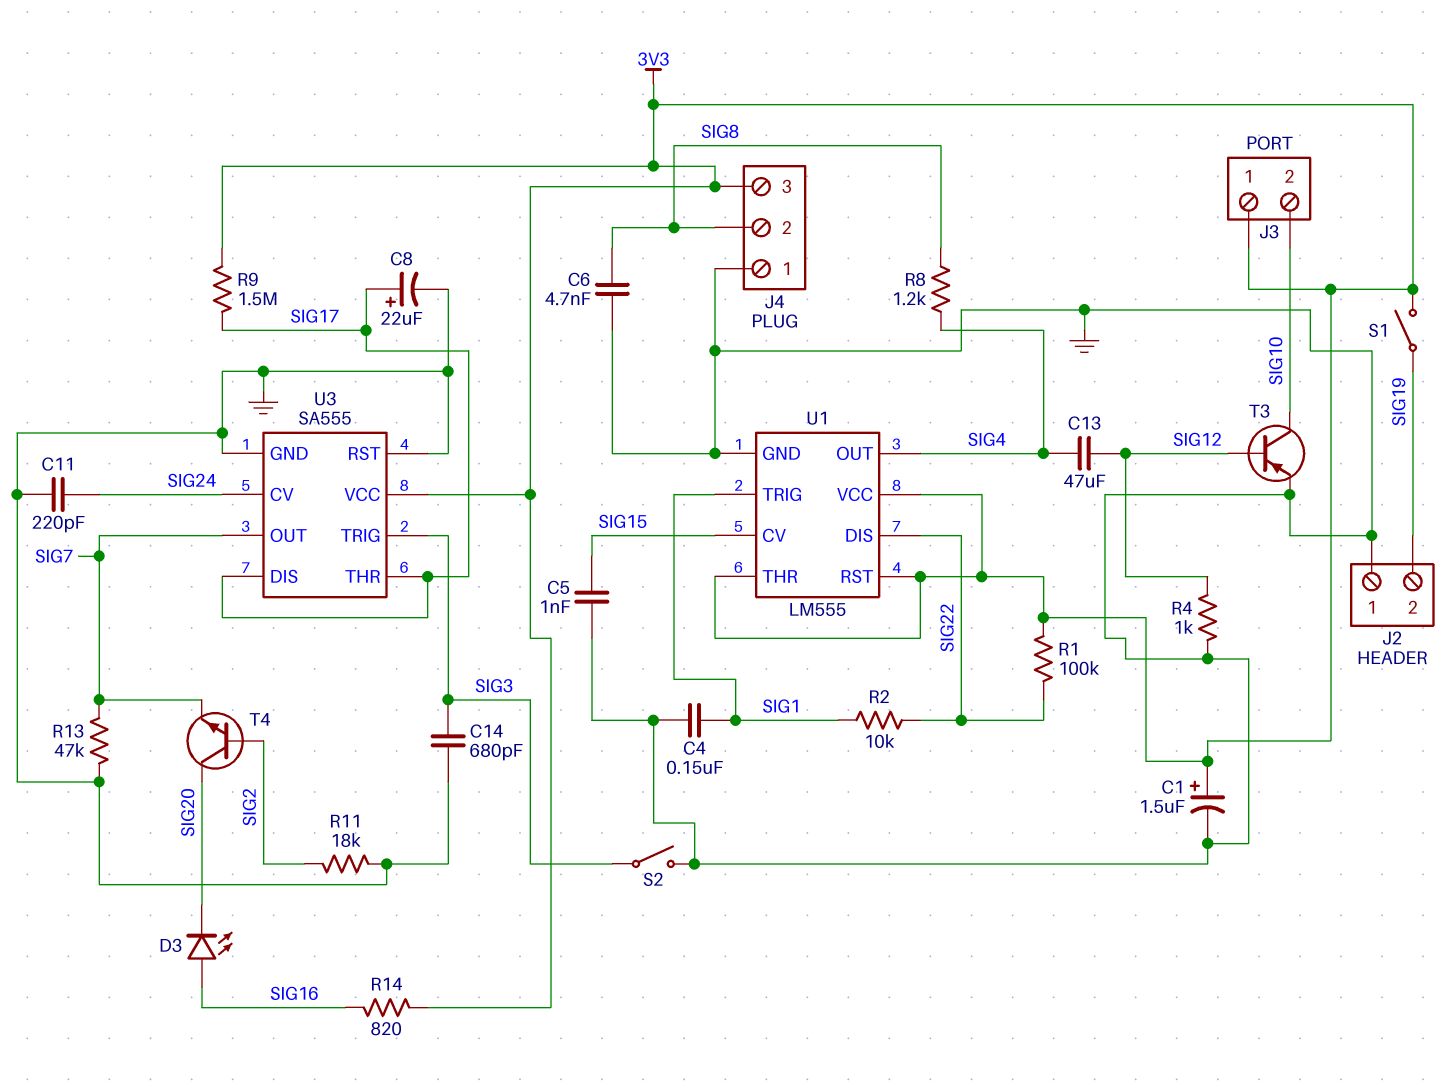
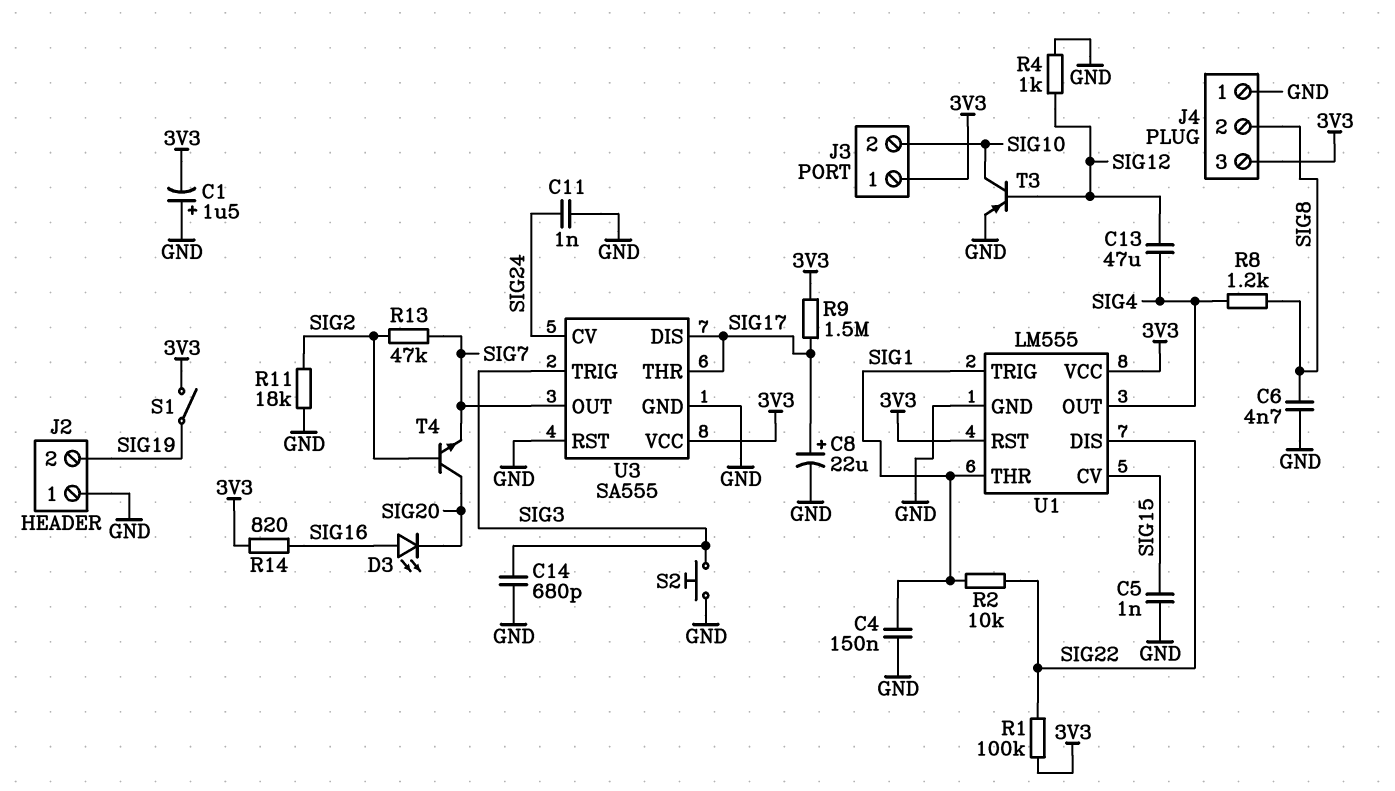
C1: 1.5uF (plus 3V3, minus GND) -> 1.5uF (plus GND, minus 3V3)
C11: 220pF (GND, SIG24) -> 1nF (GND, SIG24)
R13: 47k (GND, SIG7) -> 47k (SIG2, SIG7)
S2: switch (GND, SIG3) -> button (GND, SIG3)
U1 pin THR: 3V3 -> SIG1

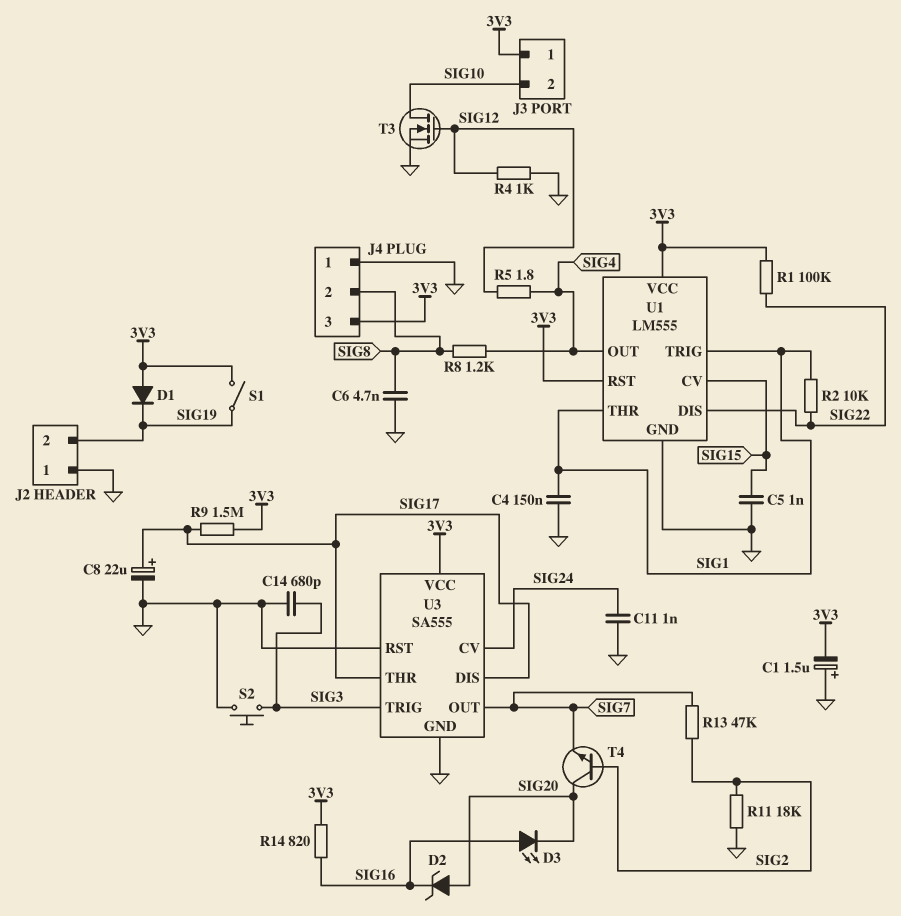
C13: 47uF (SIG4, SIG12) -> none
D1: none -> diode (A 3V3, K SIG19)
D2: none -> zener (A SIG20, K SIG16)
R5: none -> 1.8 (SIG4, SIG12)
T3: PNP (B SIG12, C SIG10, E GND) -> NMOS (G SIG12, D SIG10, S GND)

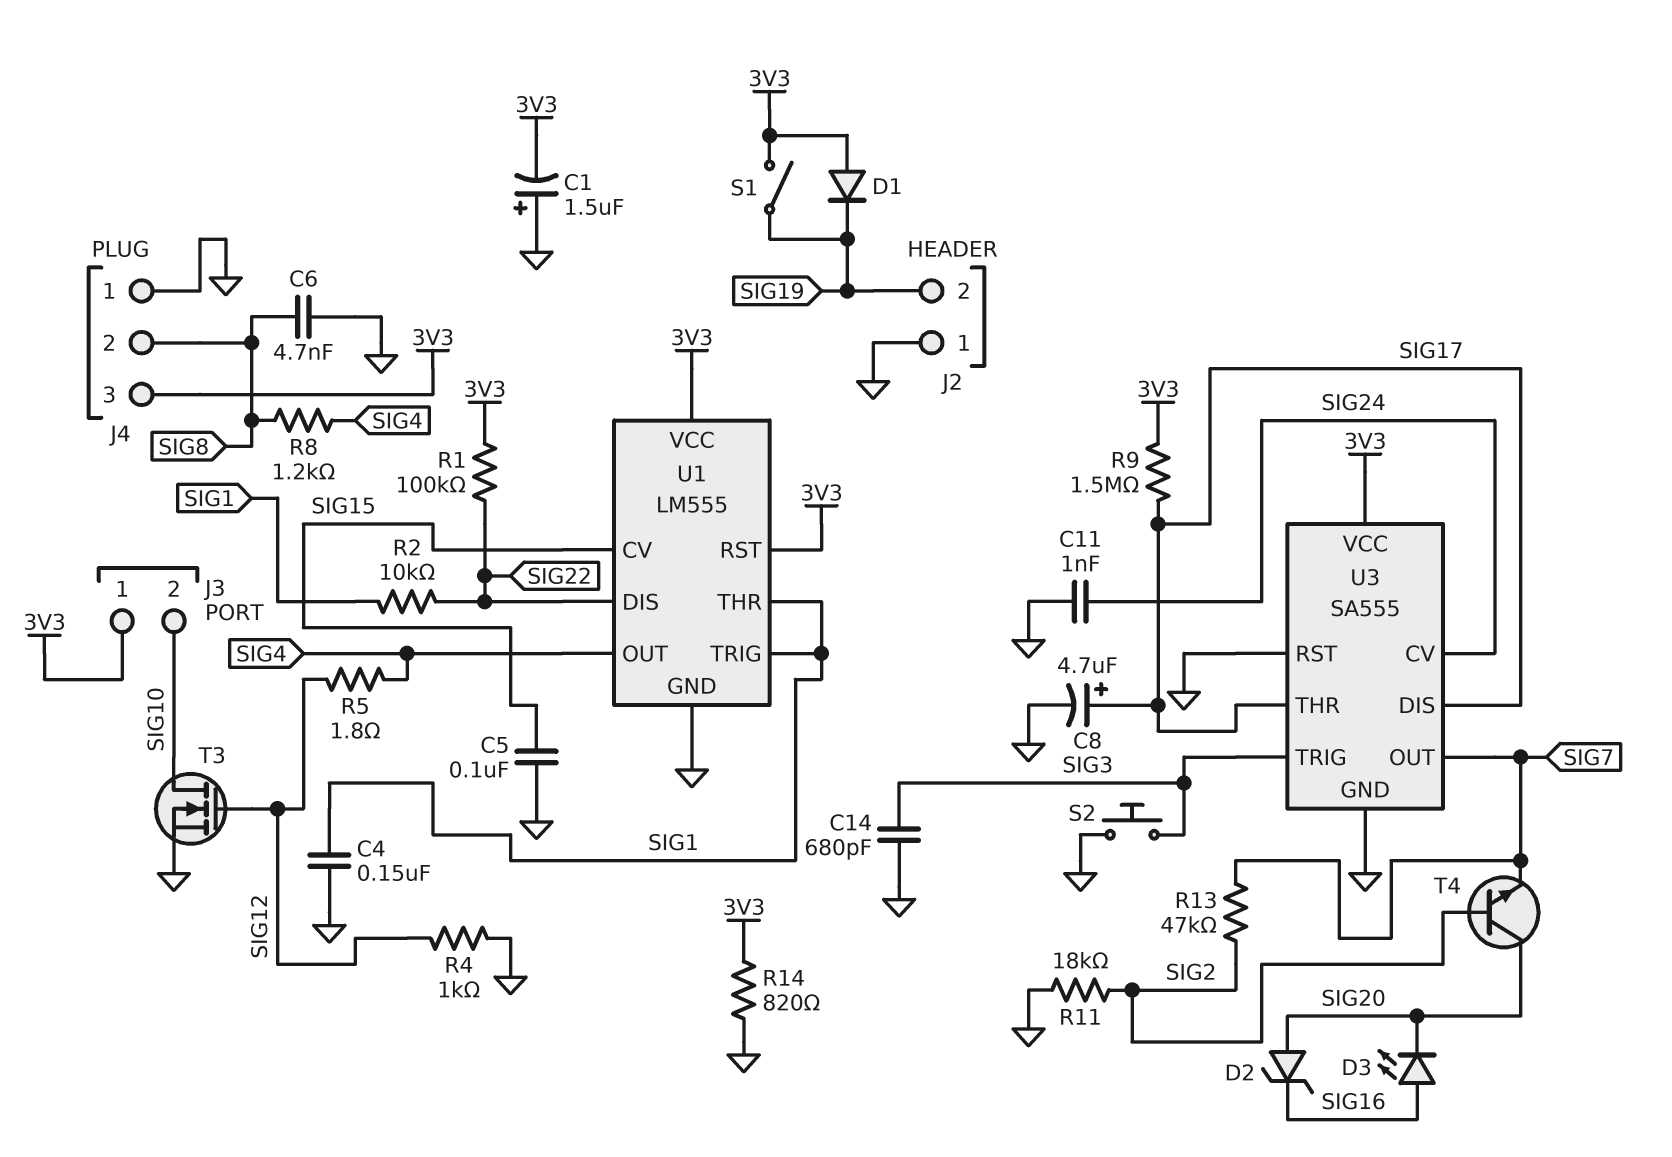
C5: 1nF (GND, SIG15) -> 100nF (GND, SIG15)
C8: 22uF (plus SIG17, minus GND) -> 4.7uF (plus SIG17, minus GND)
R14: 820 (3V3, SIG16) -> 820 (3V3, GND)

